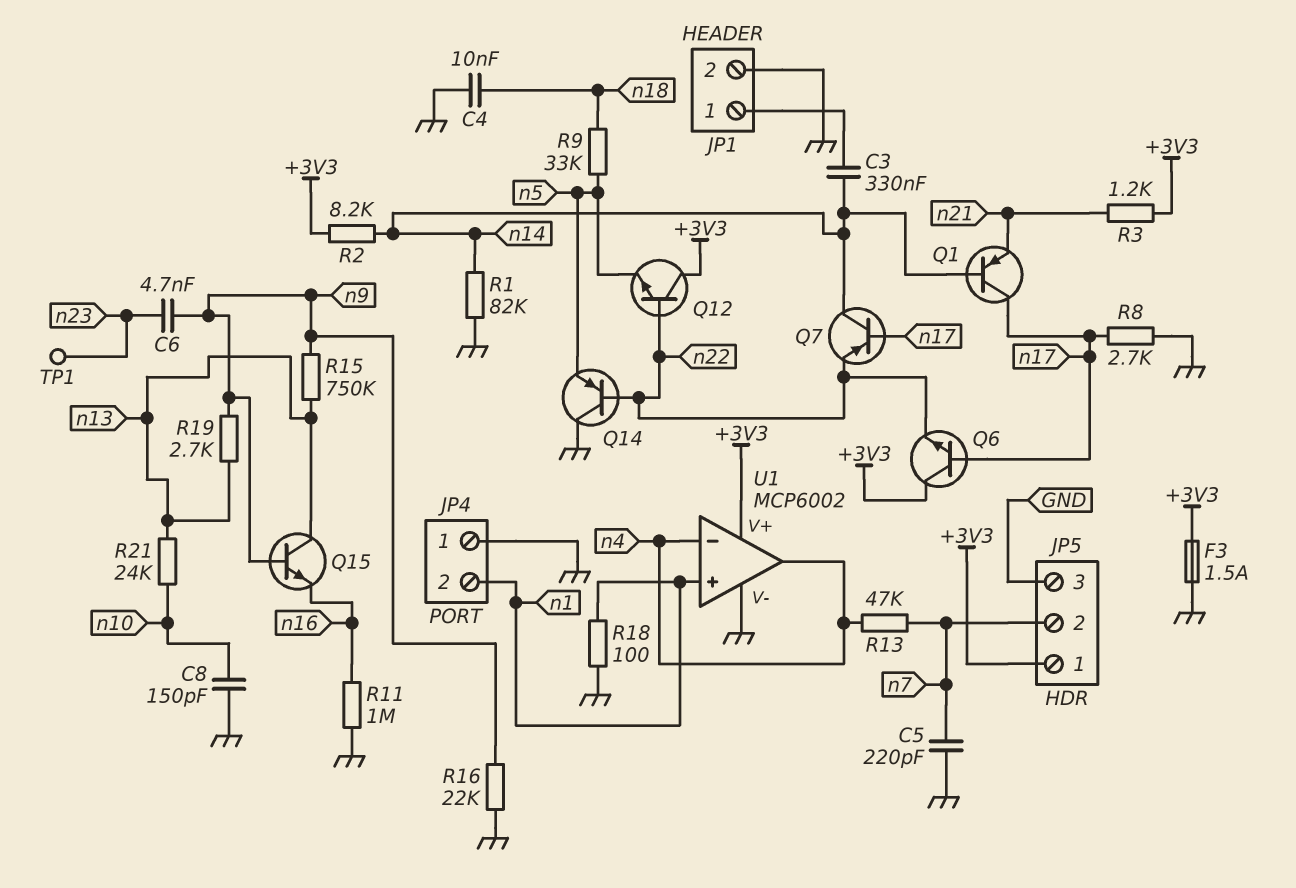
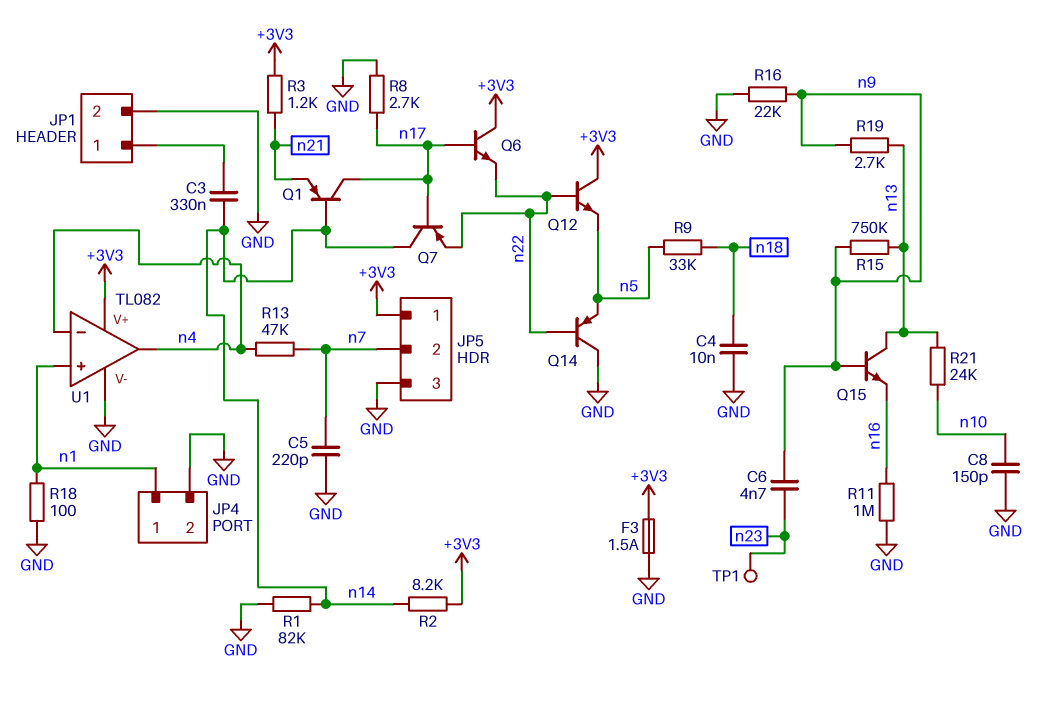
JP4 pin 1: GND -> n1
JP4 pin 2: n1 -> GND
U1: MCP6002 -> TL082

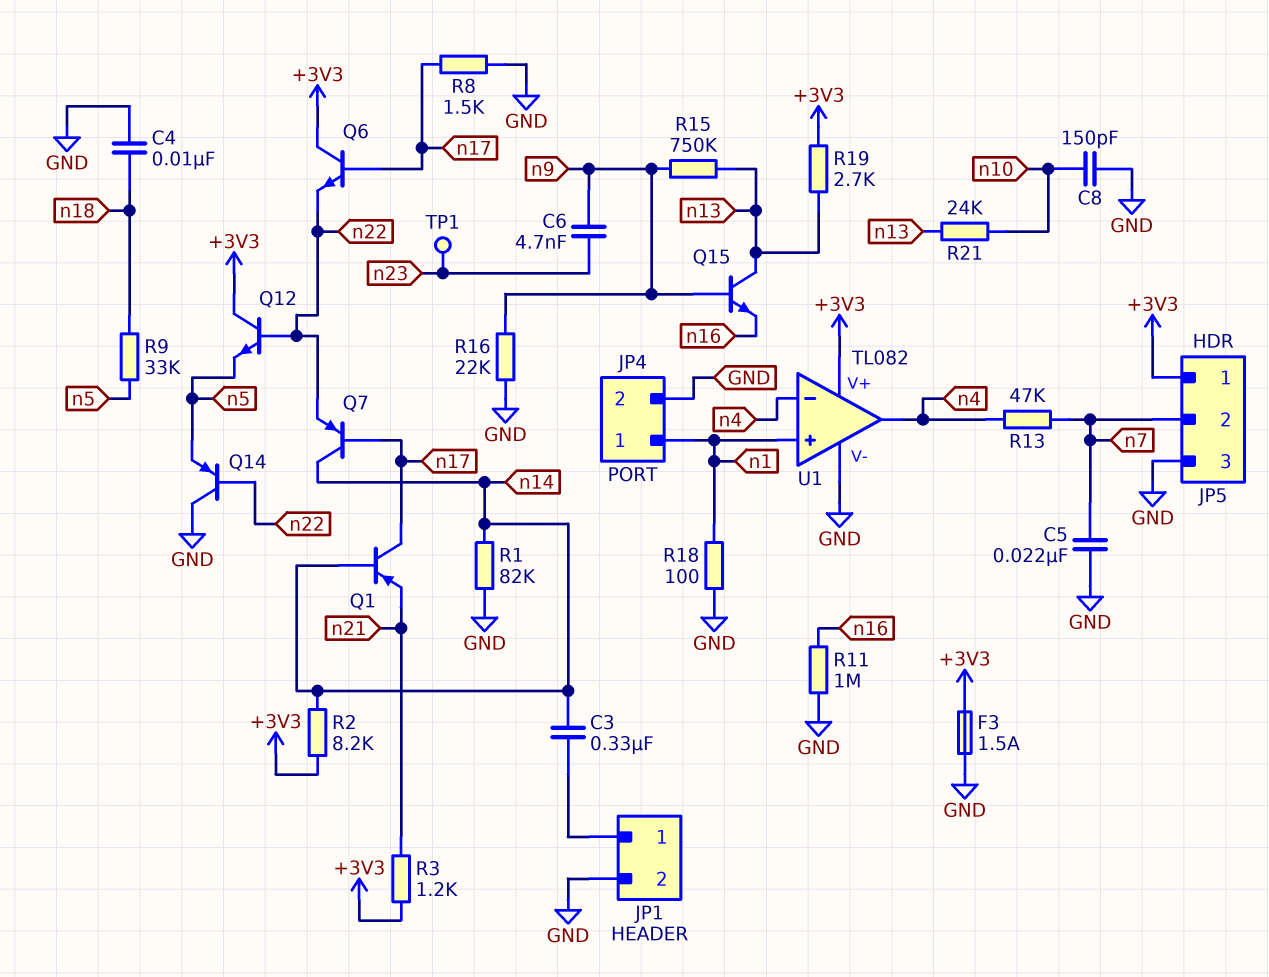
C5: 220pF (GND, n7) -> 22nF (GND, n7)
R8: 2.7k (GND, n17) -> 1.5k (GND, n17)
R19: 2.7k (n9, n13) -> 2.7k (+3V3, n13)

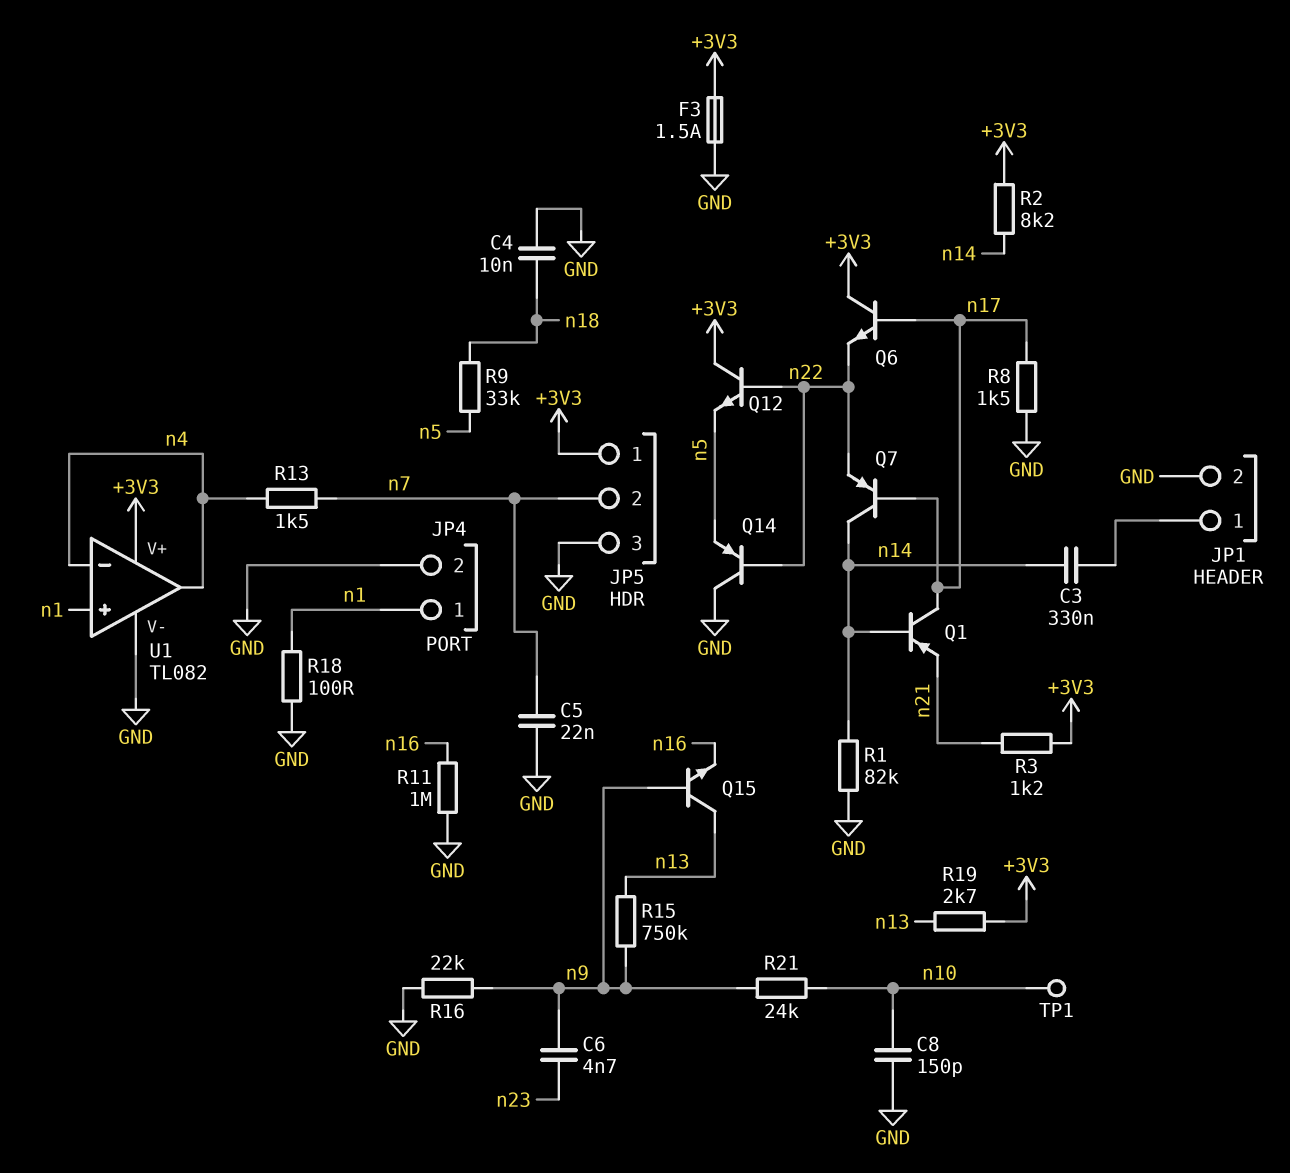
R13: 47k (n4, n7) -> 1.5k (n4, n7)
R21: 24k (n10, n13) -> 24k (n9, n10)
TP1: test point (n23) -> test point (n10)

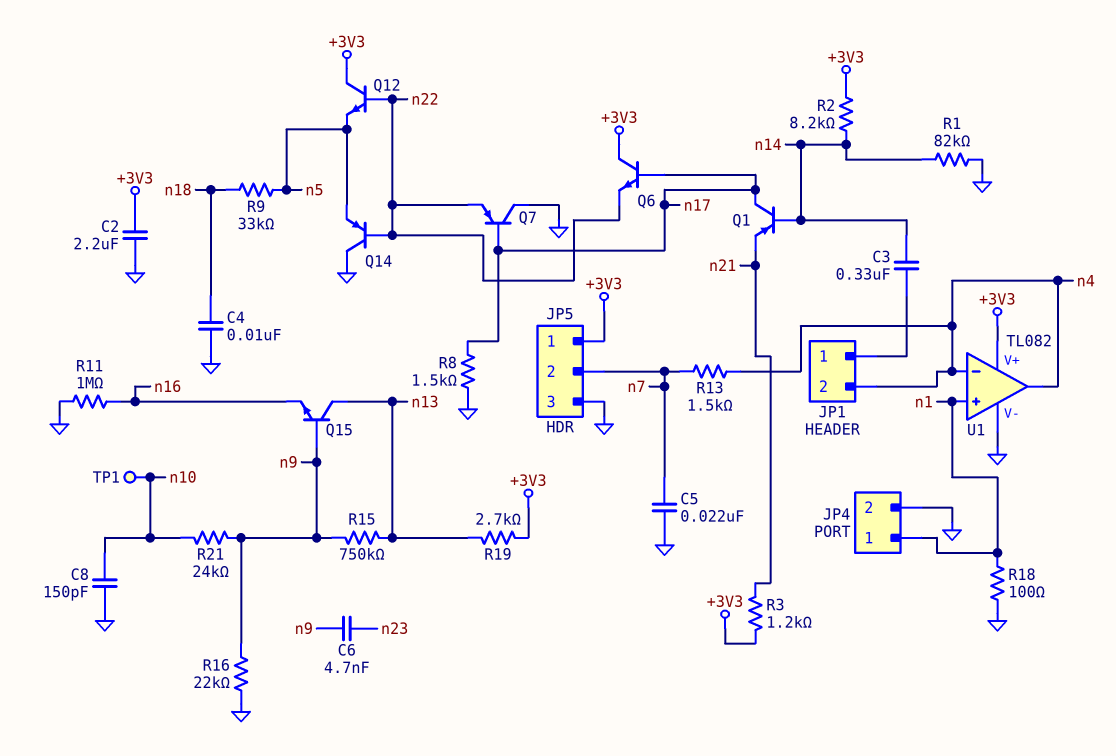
C2: none -> 2.2uF (+3V3, GND)
F3: 1.5A (+3V3, GND) -> none
JP1 pin 2: GND -> n4
Q7: PNP (B n17, C n14, E n22) -> PNP (B n17, C GND, E n22)

